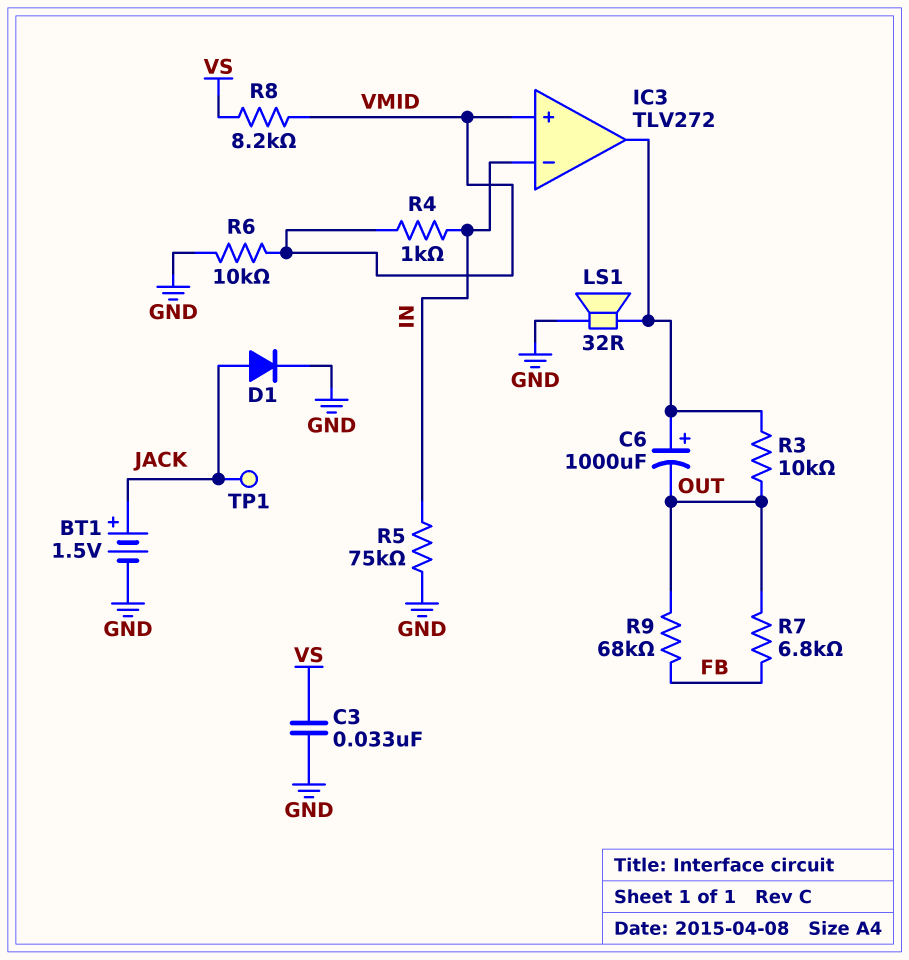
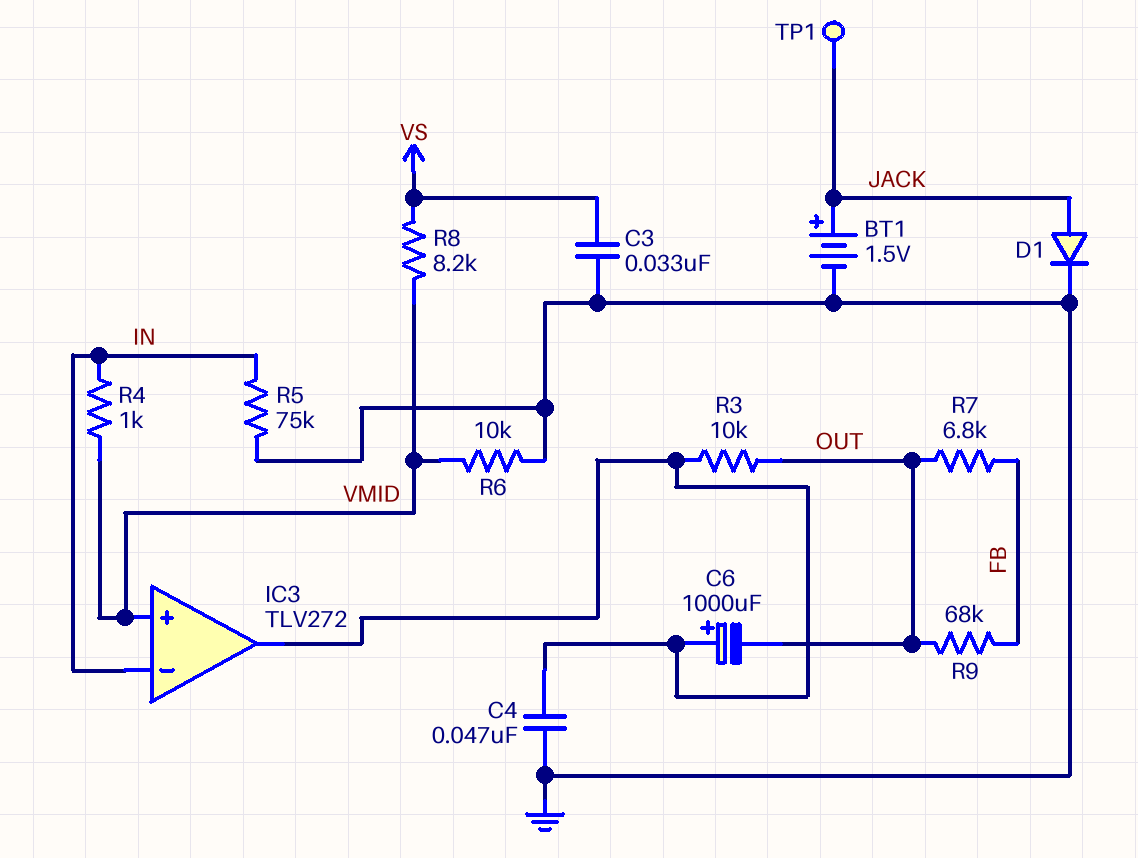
C4: none -> 47nF (GND, IC3/out)
LS1: speaker 32R (GND, IC3/out) -> none

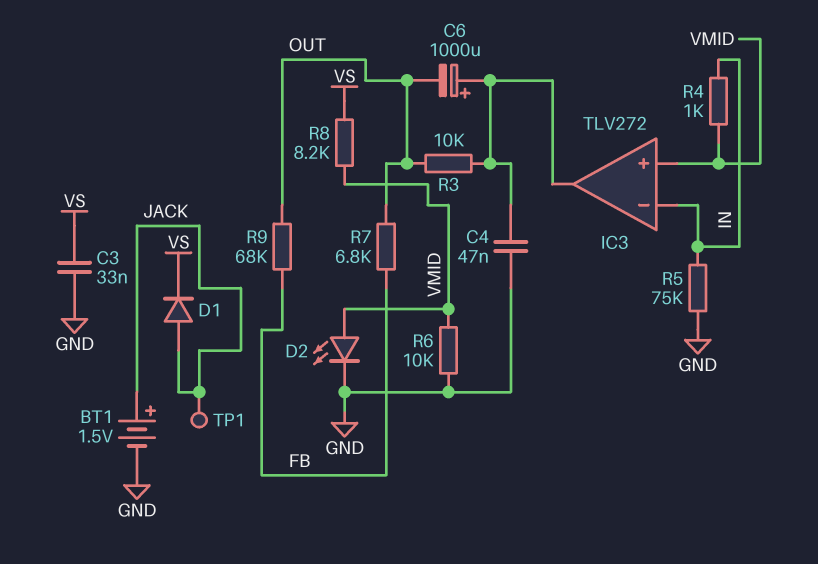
D1: diode (A JACK, K GND) -> diode (A JACK, K VS)
D2: none -> LED (A VMID, K GND)

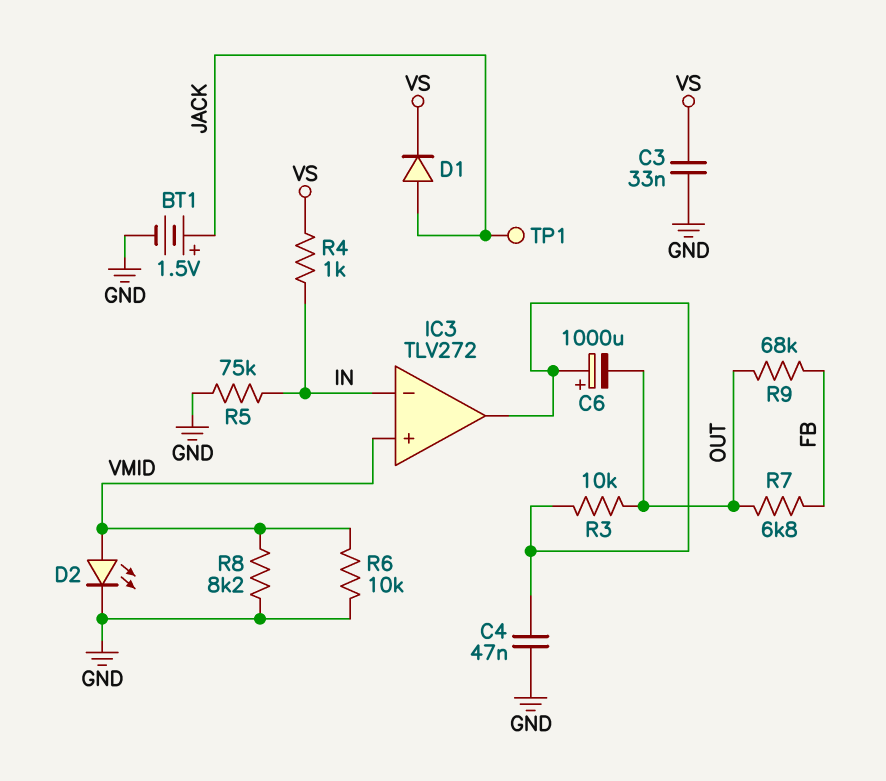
R4: 1k (IN, VMID) -> 1k (IN, VS)
R8: 8.2k (VMID, VS) -> 8.2k (GND, VMID)

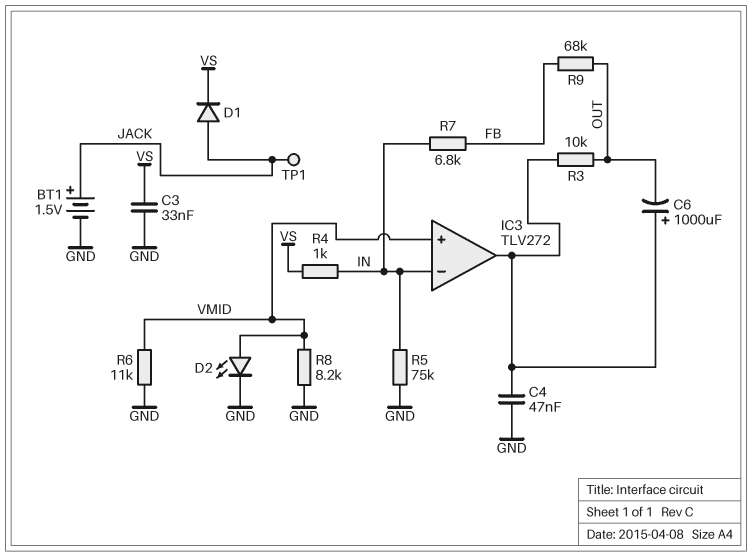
R6: 10k (GND, VMID) -> 11k (GND, VMID)
R7: 6.8k (FB, OUT) -> 6.8k (FB, IN)

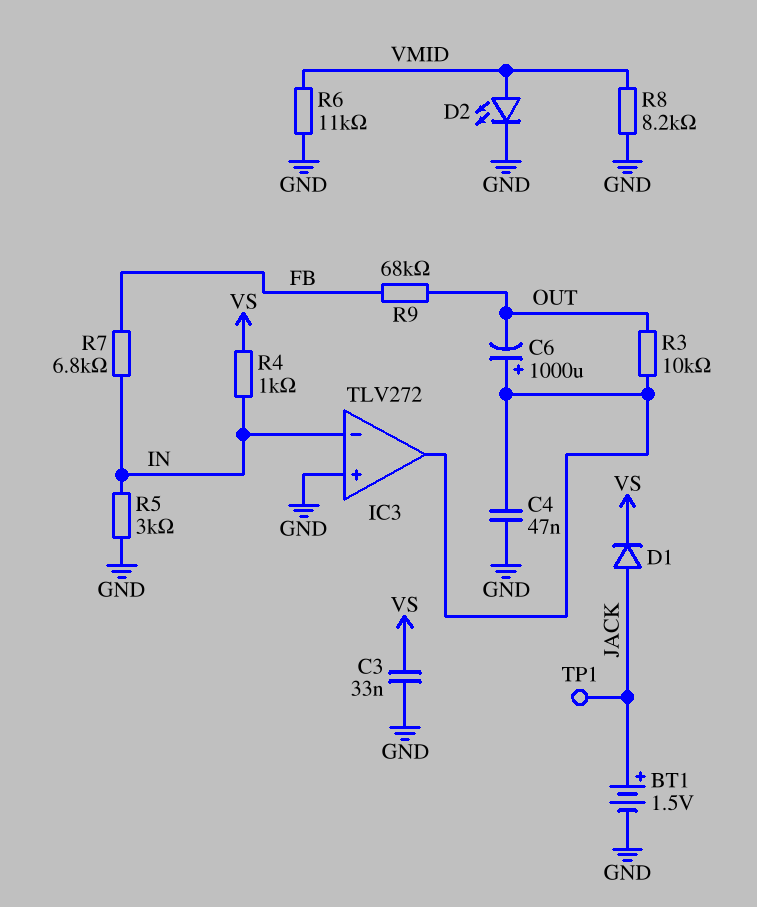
IC3 pin in+: VMID -> GND
R5: 75k (GND, IN) -> 3k (GND, IN)

